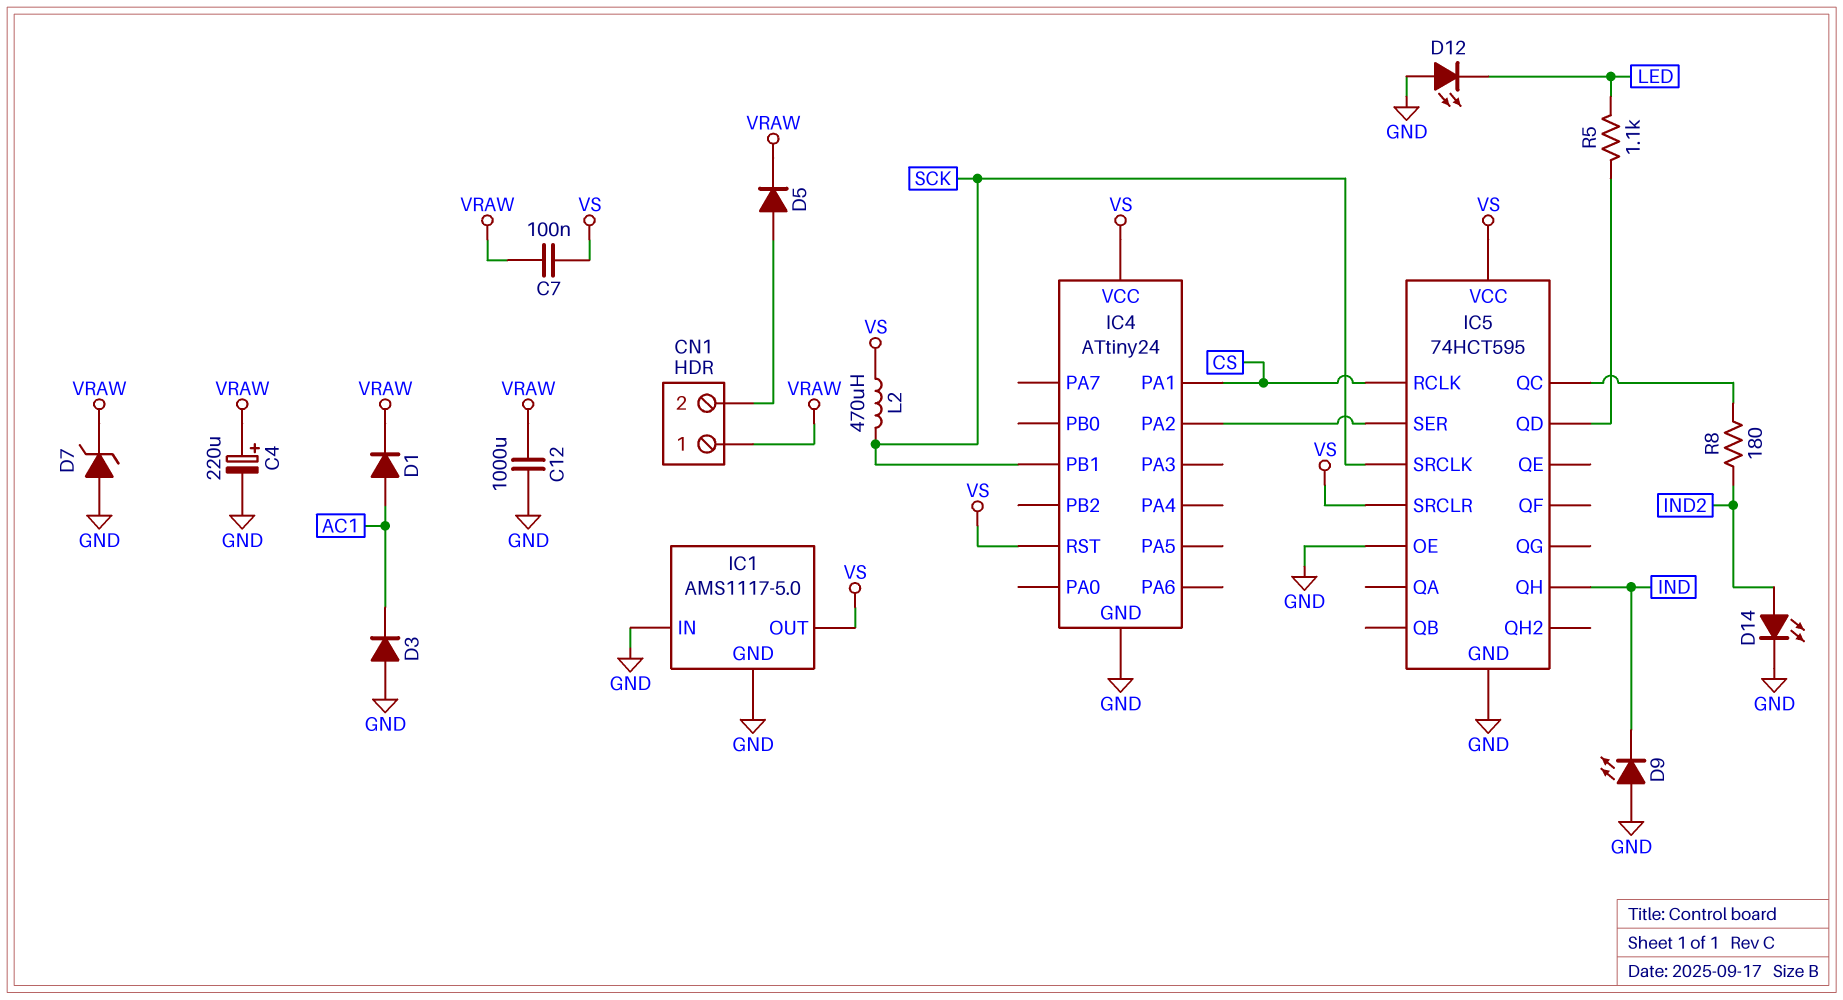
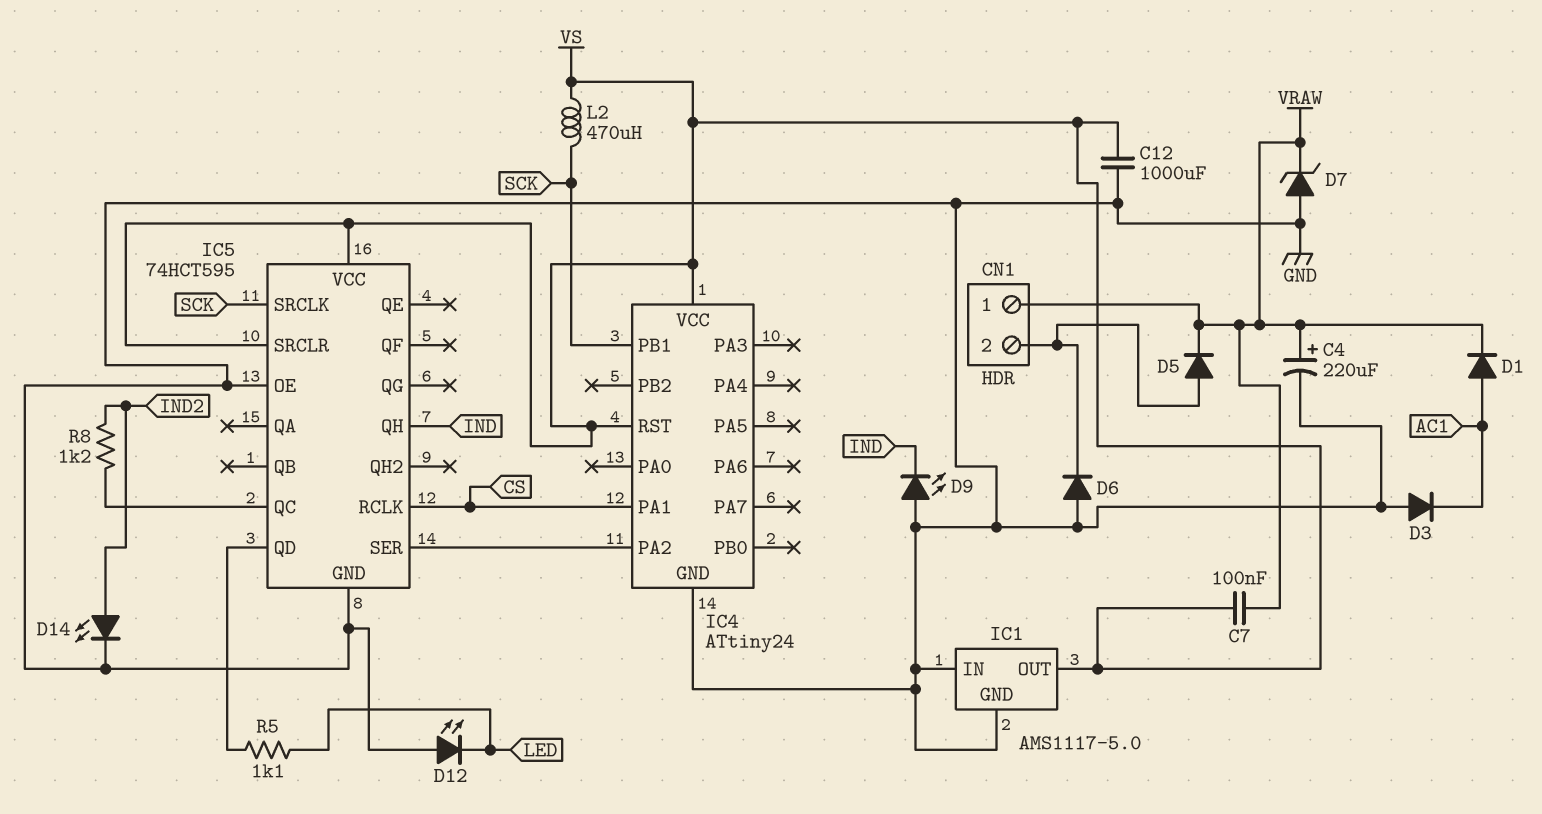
C12: 1000uF (GND, VRAW) -> 1000uF (GND, VS)
D6: none -> diode (A GND, K CN1/2)
R8: 180 (IC5/QC, IND2) -> 1.2k (IC5/QC, IND2)

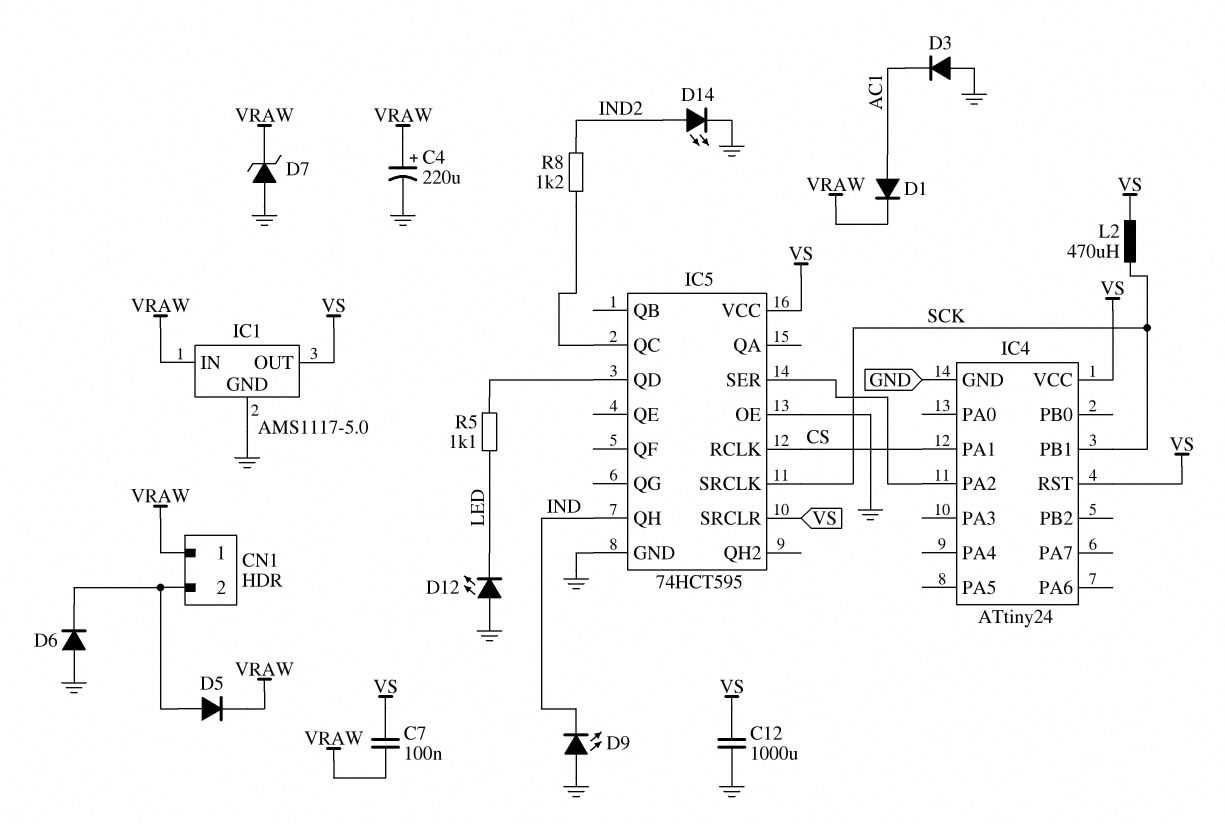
IC1 pin IN: GND -> VRAW

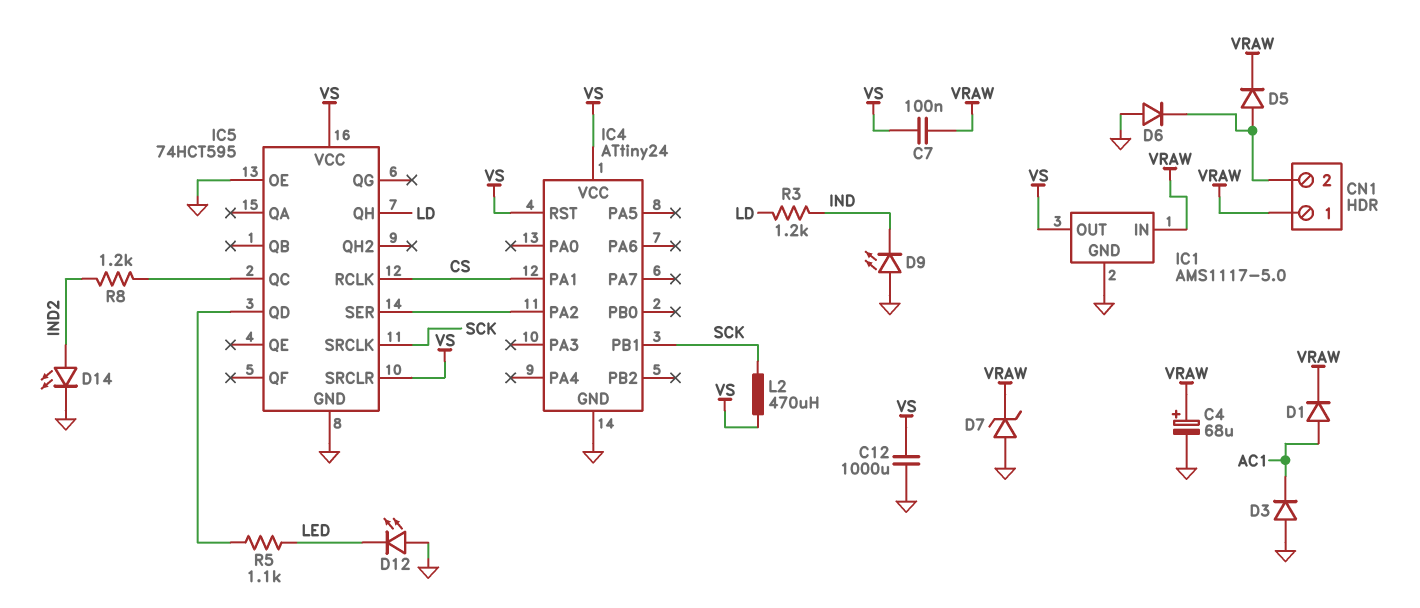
C4: 220uF (plus VRAW, minus GND) -> 68uF (plus VRAW, minus GND)
IC5 pin QH: IND -> LD
R3: none -> 1.2k (IND, LD)

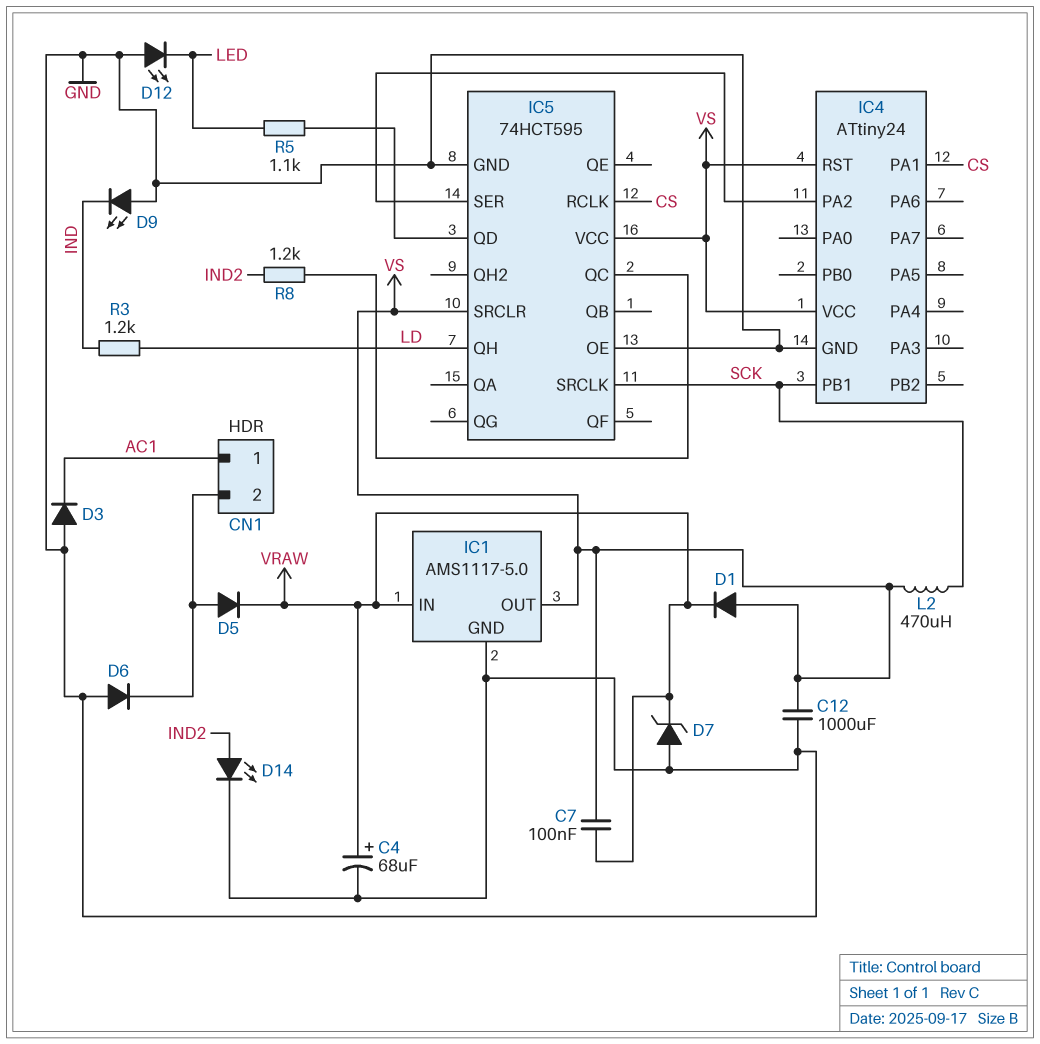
CN1 pin 1: VRAW -> AC1
D1: diode (A AC1, K VRAW) -> diode (A VS, K VRAW)

